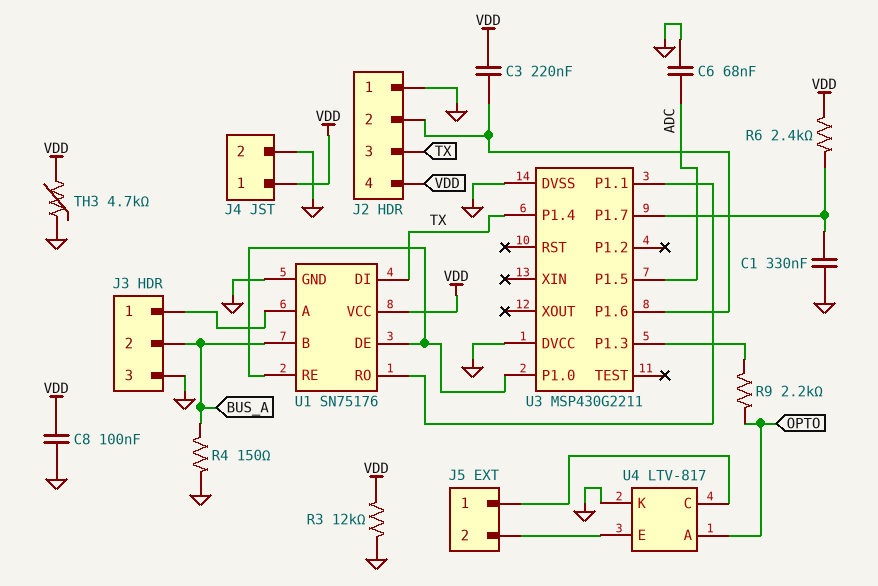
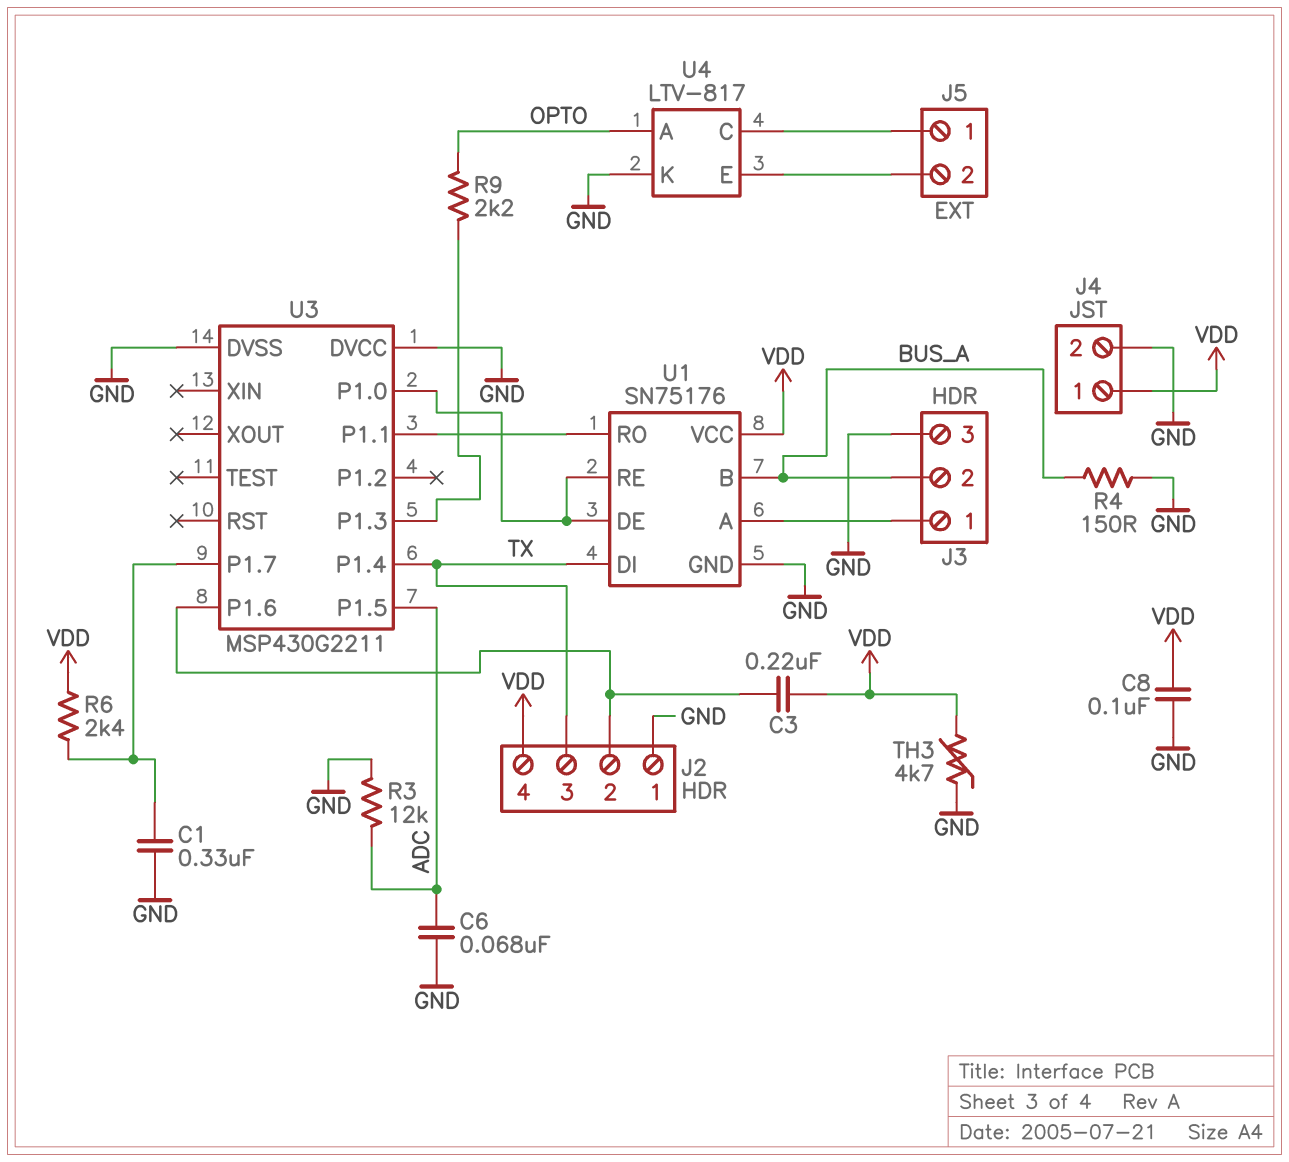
R3: 12k (GND, VDD) -> 12k (ADC, GND)

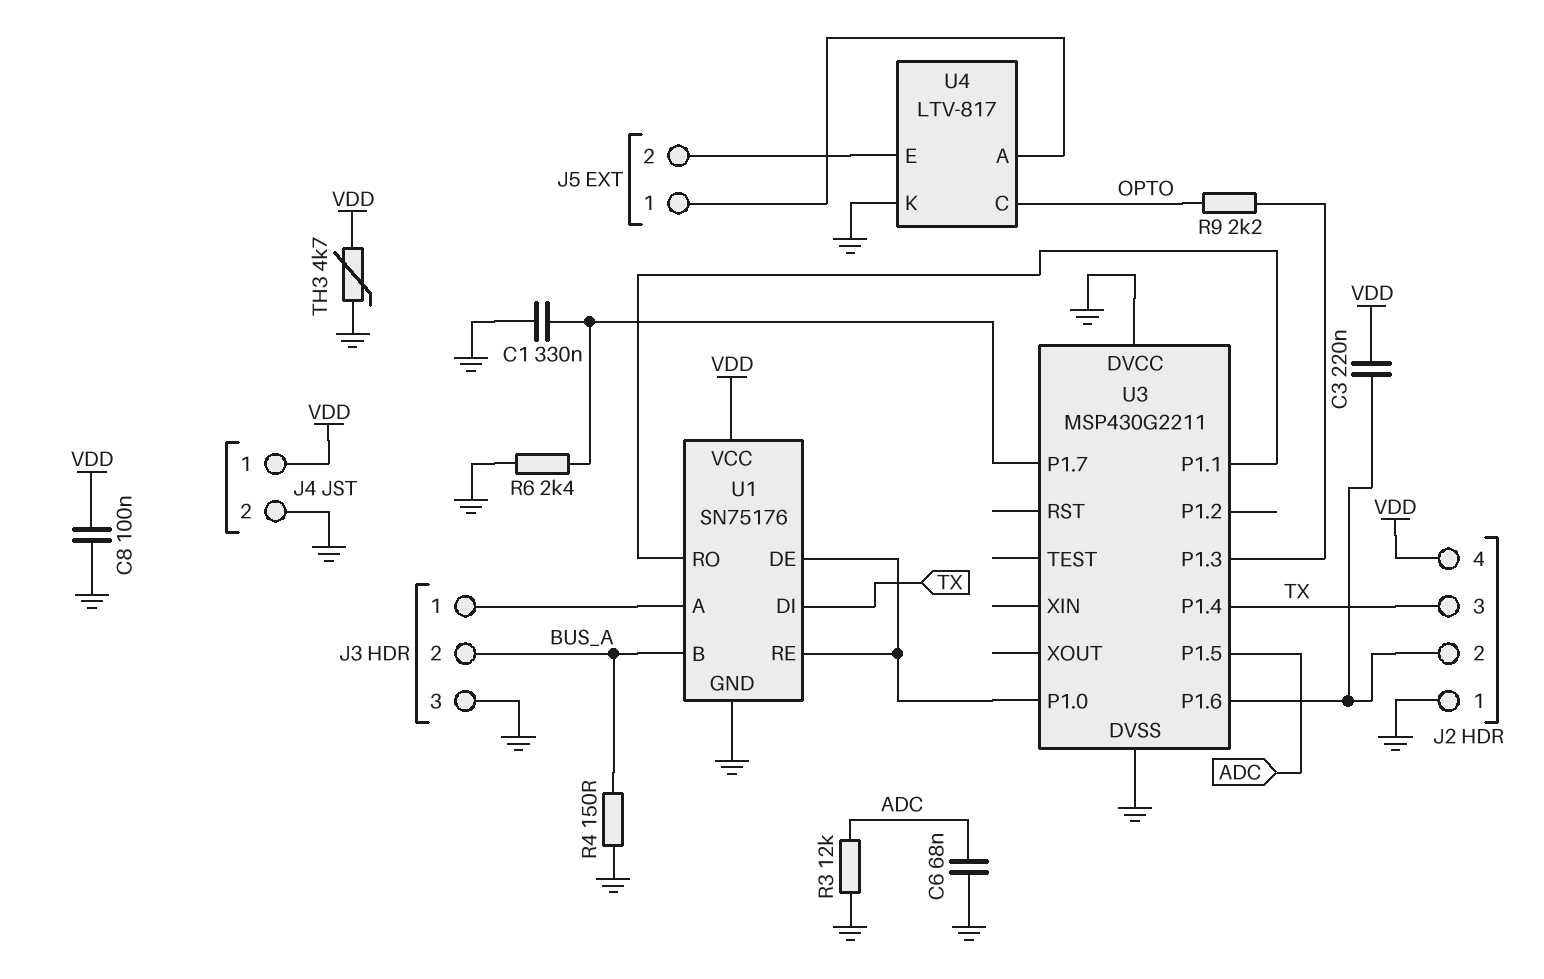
R6: 2.4k (U3/P1.7, VDD) -> 2.4k (GND, U3/P1.7)
U4 pin A: OPTO -> J5/1
U4 pin C: J5/1 -> OPTO

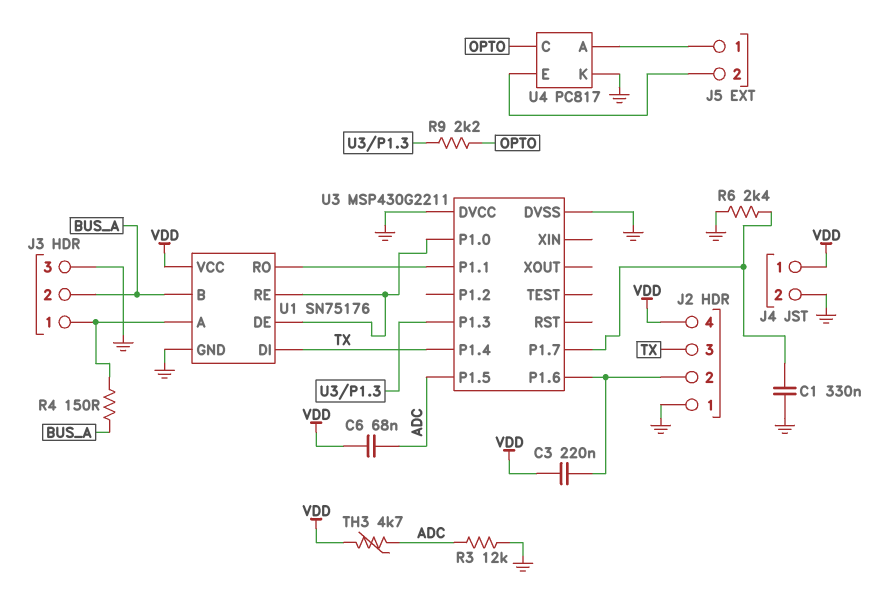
C6: 68nF (ADC, GND) -> 68nF (ADC, VDD)
C8: 100nF (GND, VDD) -> none
R4: 150 (BUS_A, GND) -> 150 (BUS_A, J3/1)
TH3: 4.7k (GND, VDD) -> 4.7k (ADC, VDD)
U4: LTV-817 -> PC817

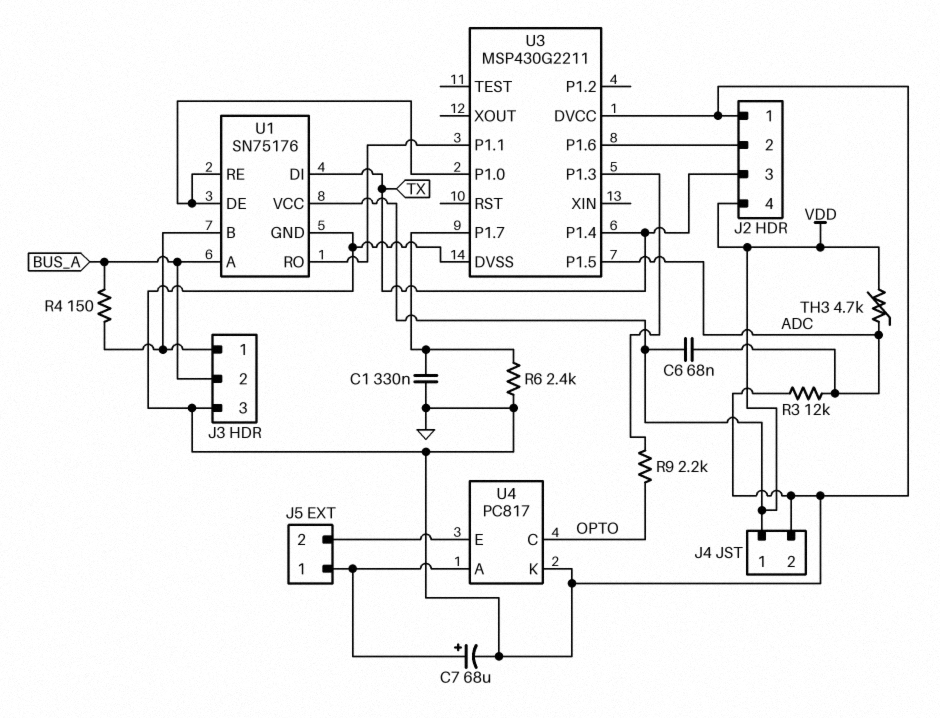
C3: 220nF (J2/2, VDD) -> none
C7: none -> 68uF (plus J5/1, minus GND)
U1 pin A: J3/1 -> BUS_A
U1 pin B: BUS_A -> J3/1

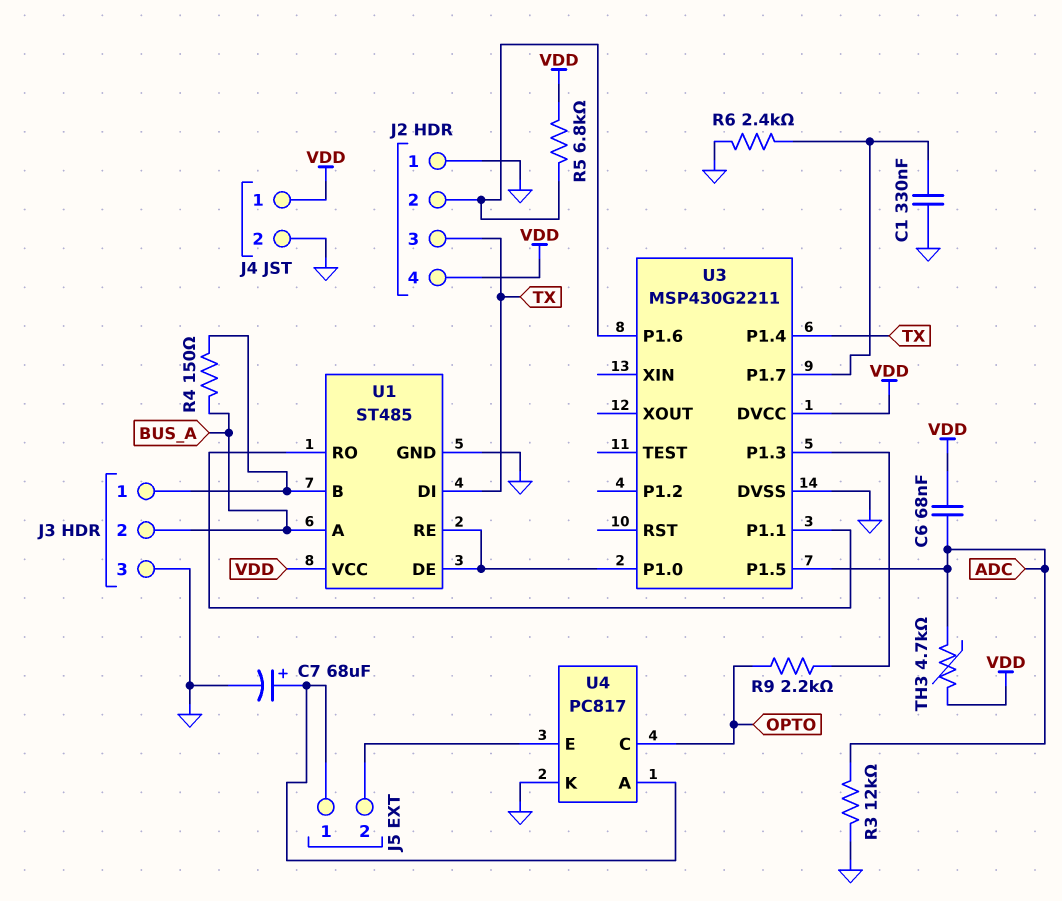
R5: none -> 6.8k (J2/2, VDD)
U1: SN75176 -> ST485
U3 pin DVCC: GND -> VDD

